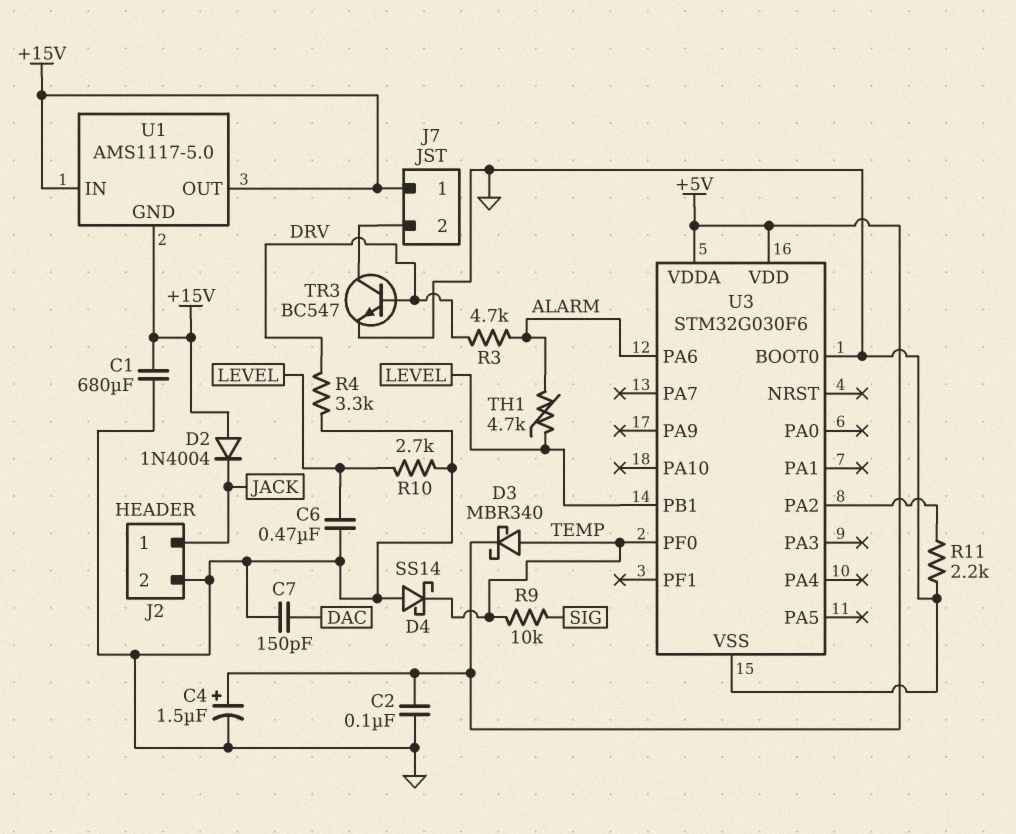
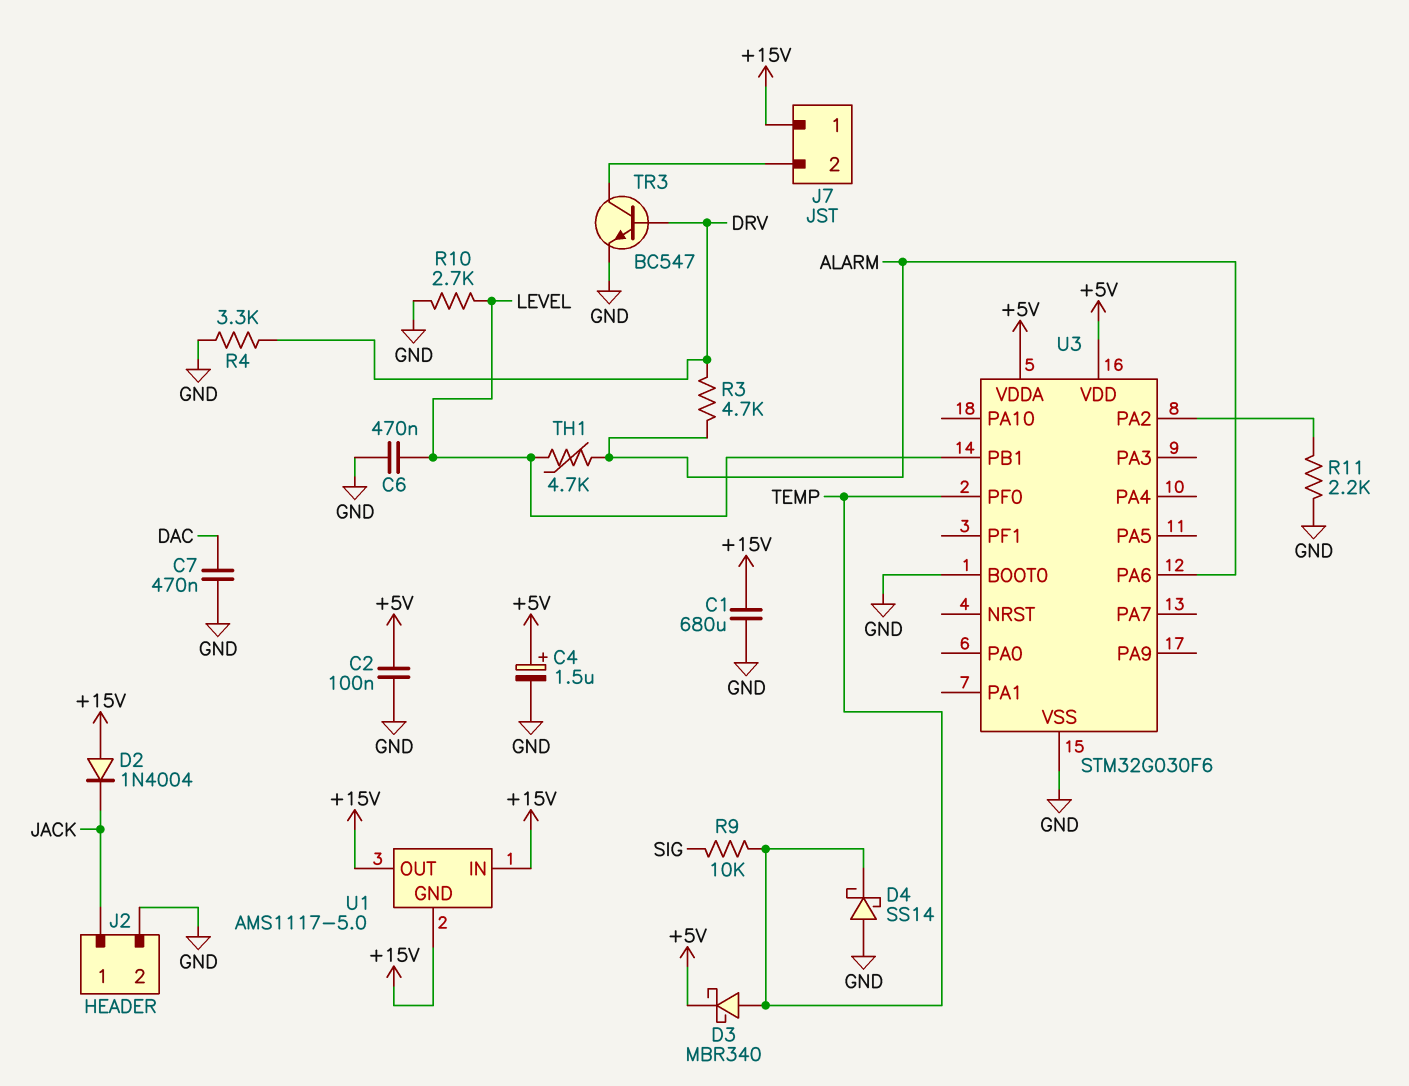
C7: 150pF (DAC, GND) -> 470nF (DAC, GND)

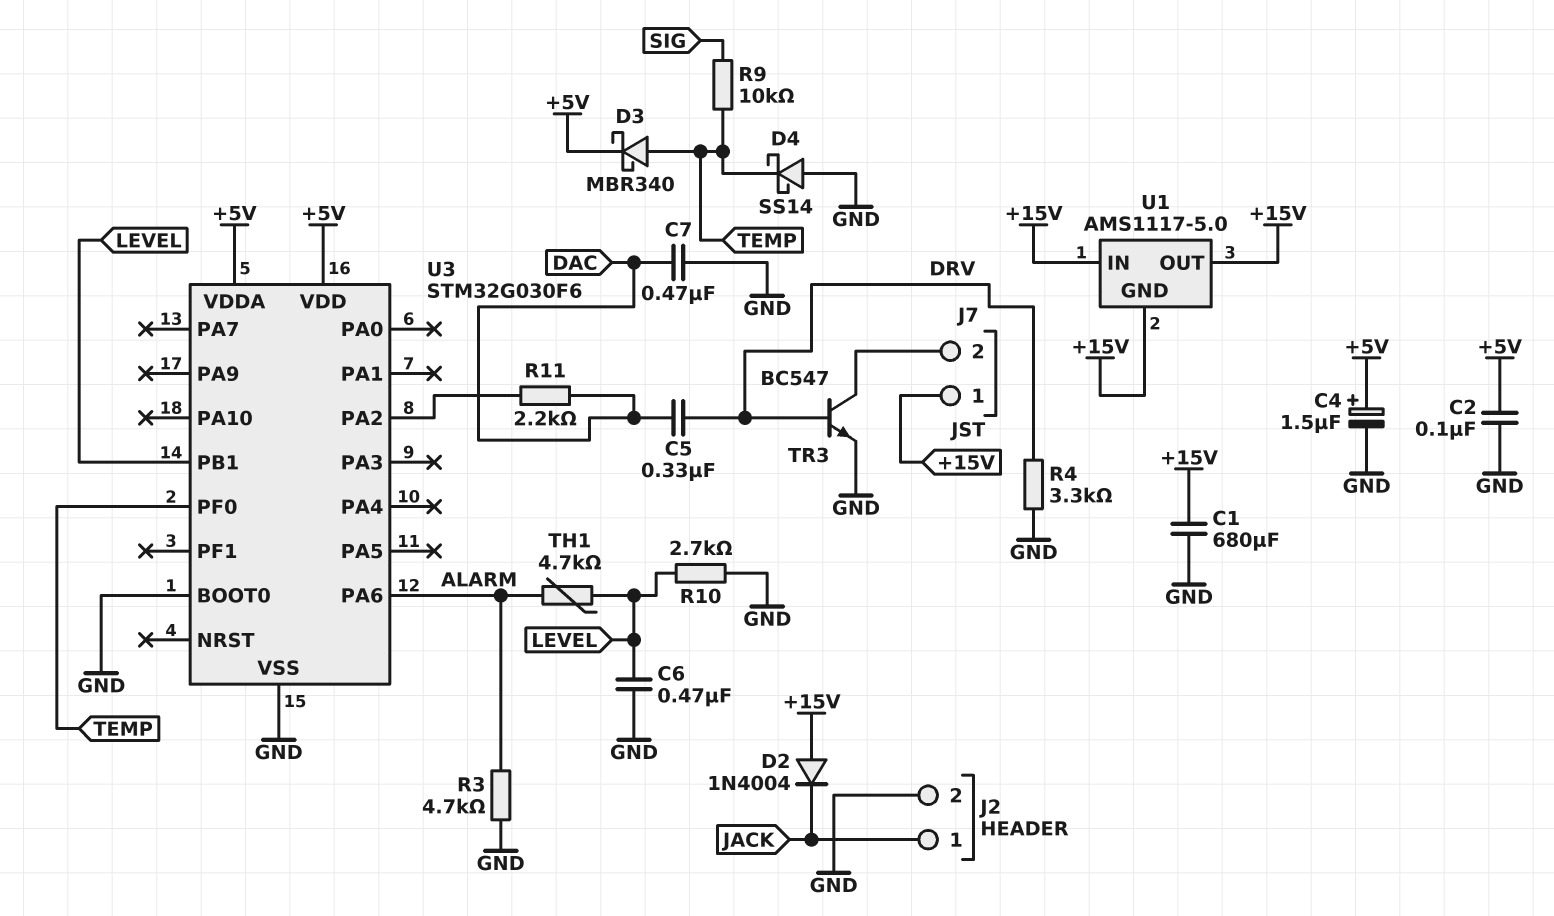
C5: none -> 330nF (DAC, DRV)
R3: 4.7k (ALARM, DRV) -> 4.7k (ALARM, GND)
R11: 2.2k (GND, U3/PA2) -> 2.2k (DAC, U3/PA2)

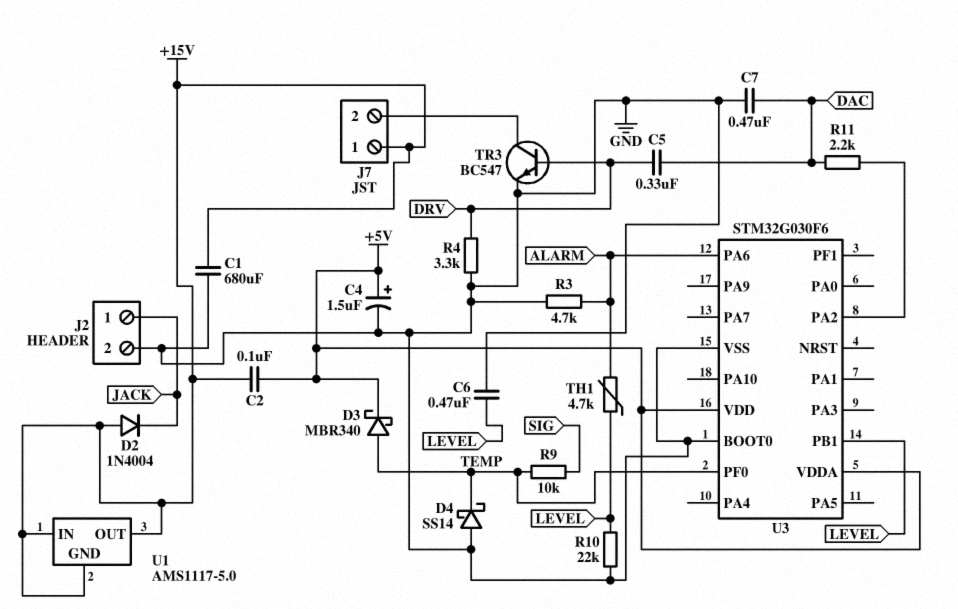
C2: 100nF (+5V, GND) -> 100nF (+5V, +15V)
R10: 2.7k (GND, LEVEL) -> 22k (GND, LEVEL)

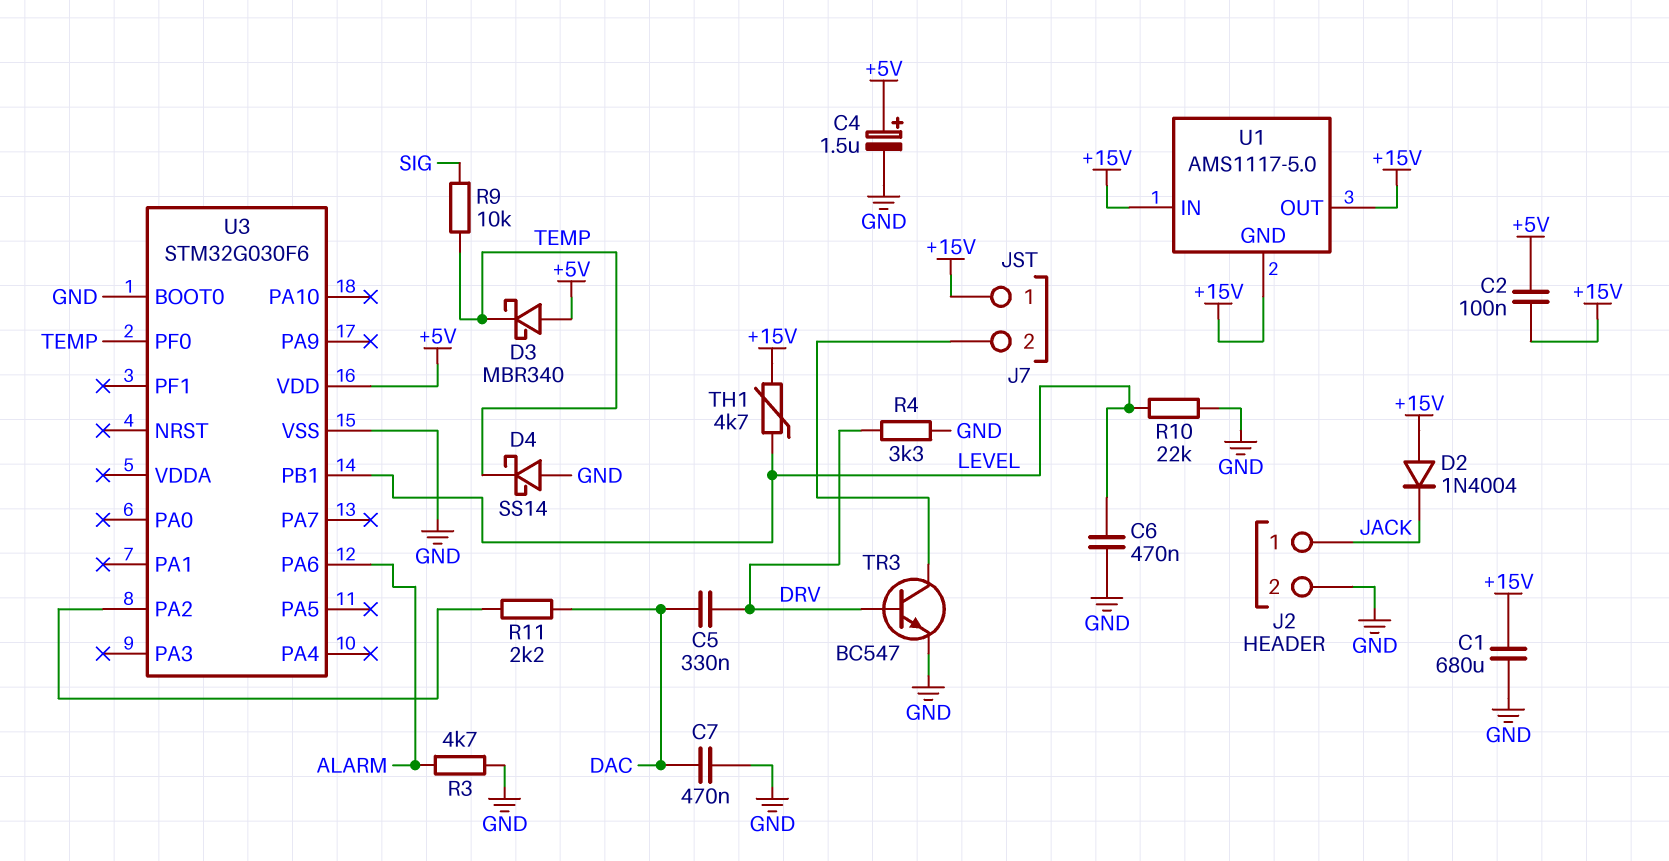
D3: schottky MBR340 (A TEMP, K +5V) -> schottky MBR340 (A +5V, K TEMP)
TH1: 4.7k (ALARM, LEVEL) -> 4.7k (+15V, LEVEL)
U3 pin VDDA: +5V -> none

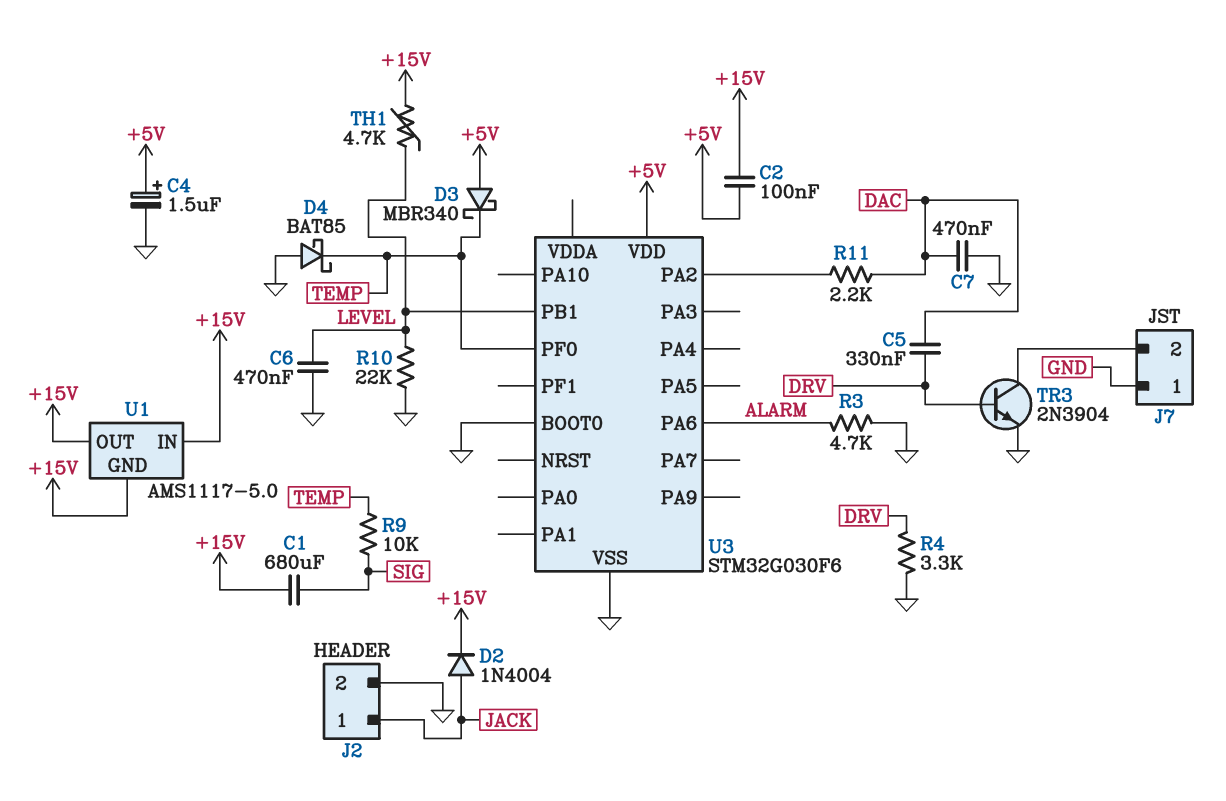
C1: 680uF (+15V, GND) -> 680uF (+15V, SIG)
D2: diode 1N4004 (A +15V, K JACK) -> diode 1N4004 (A JACK, K +15V)
D4: schottky SS14 (A GND, K TEMP) -> schottky BAT85 (A GND, K TEMP)
J7 pin 1: +15V -> GND
TR3: NPN BC547 (B DRV, C J7/2, E GND) -> NPN 2N3904 (B DRV, C J7/2, E GND)

